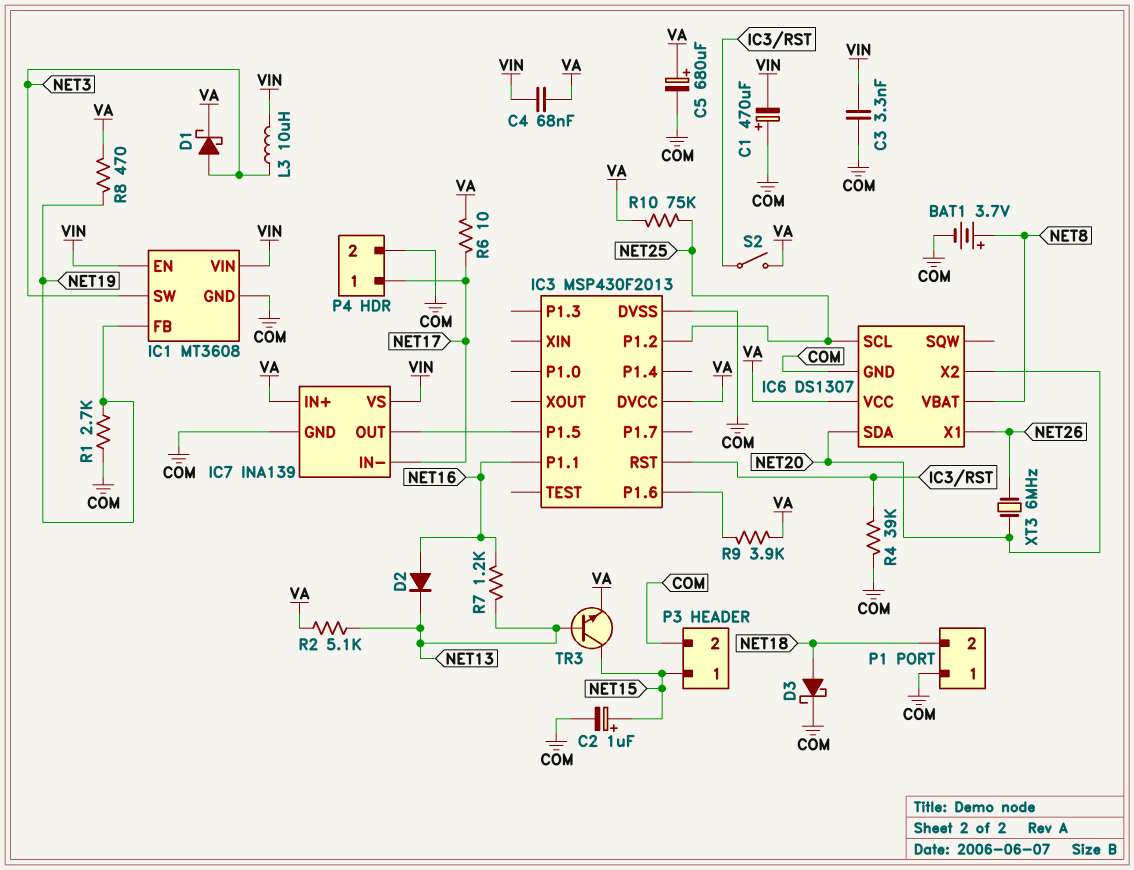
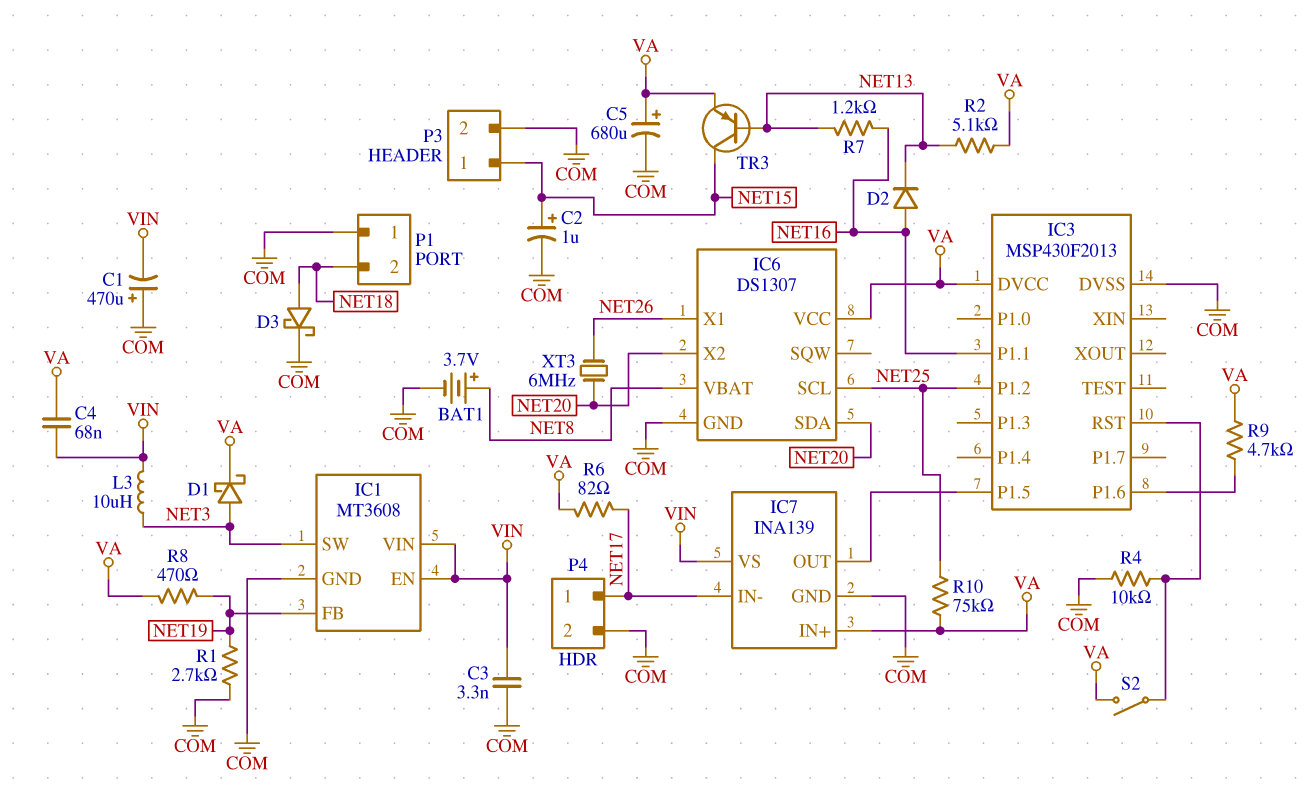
R4: 39k (COM, IC3/RST) -> 10k (COM, IC3/RST)
R6: 10 (NET17, VA) -> 82 (NET17, VA)
R9: 3.9k (IC3/P1.6, VA) -> 4.7k (IC3/P1.6, VA)
TR3: NPN (B NET13, C NET15, E VA) -> PNP (B NET13, C NET15, E VA)

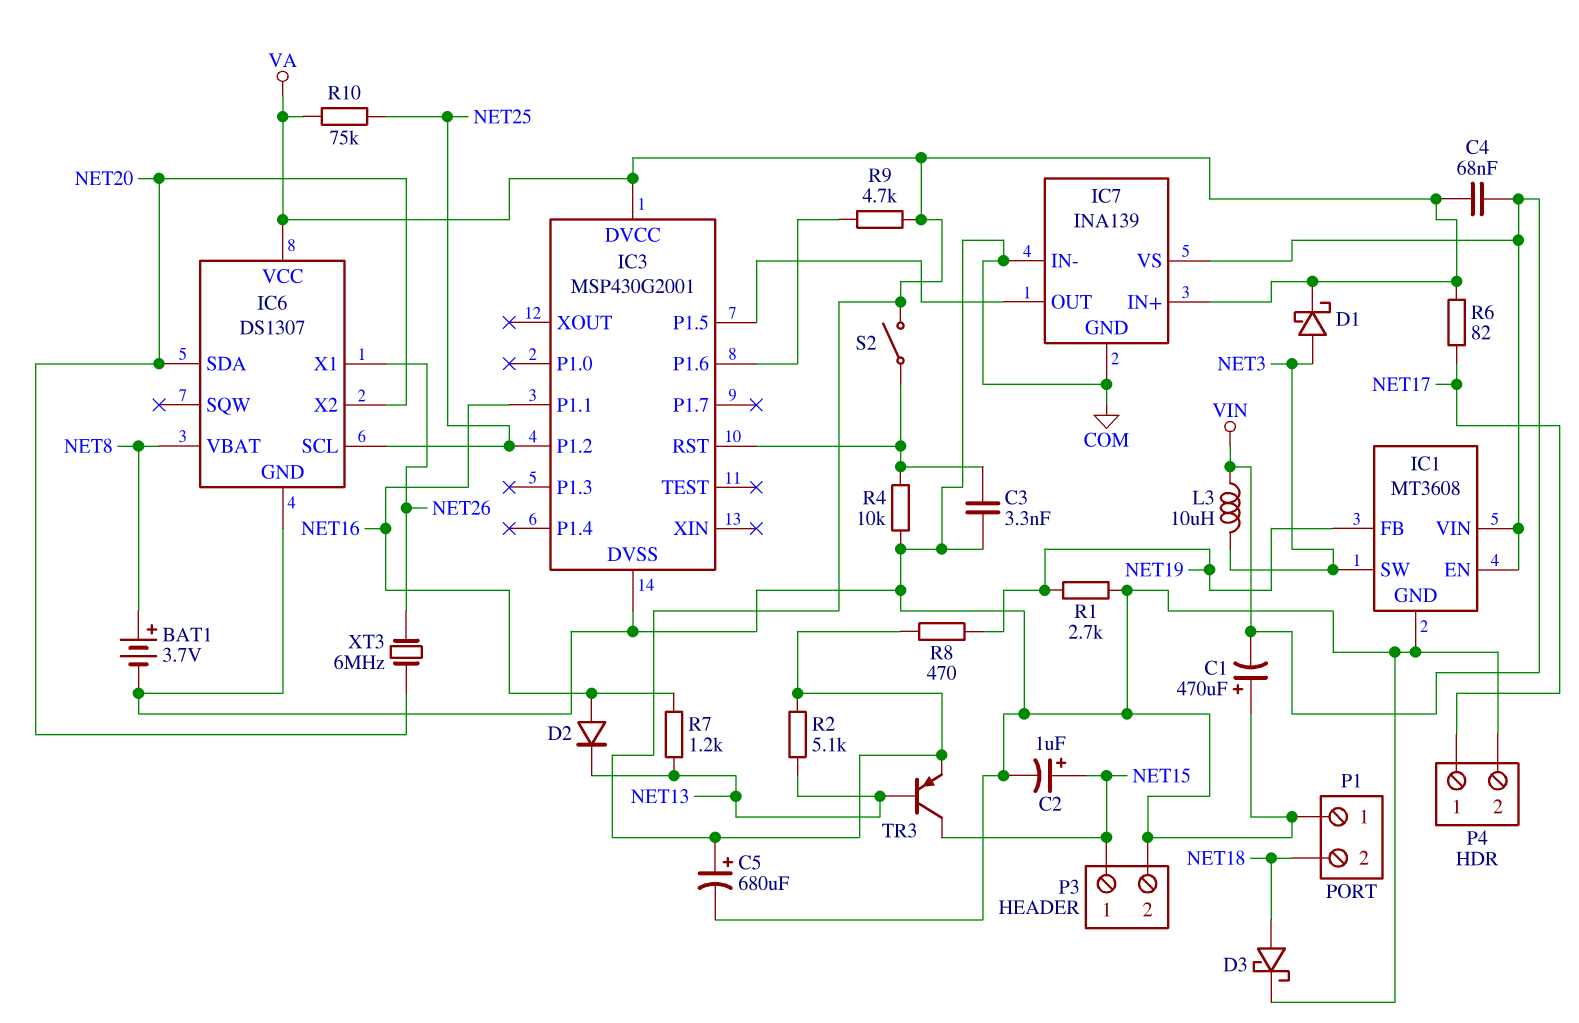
C3: 3.3nF (COM, VIN) -> 3.3nF (COM, IC3/RST)
IC3: MSP430F2013 -> MSP430G2001
IC7 pin IN-: NET17 -> COM

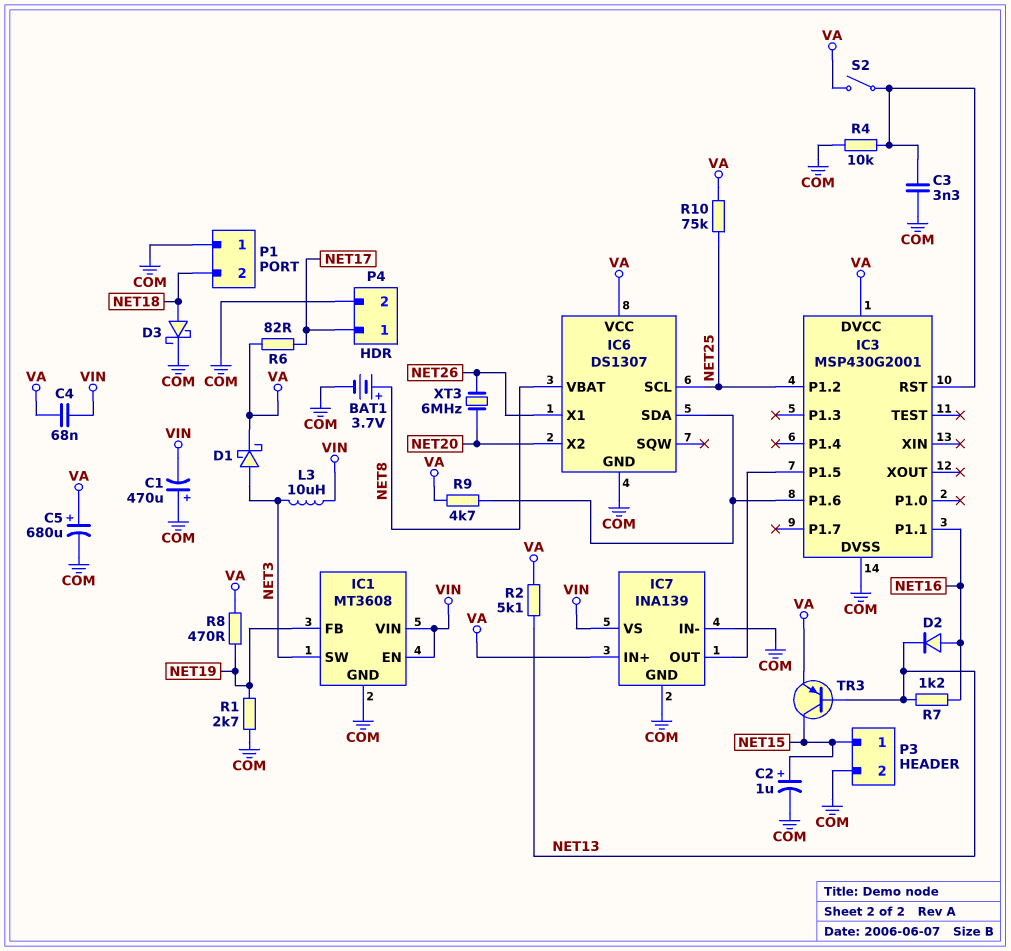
IC6 pin SDA: NET20 -> IC3/P1.6

